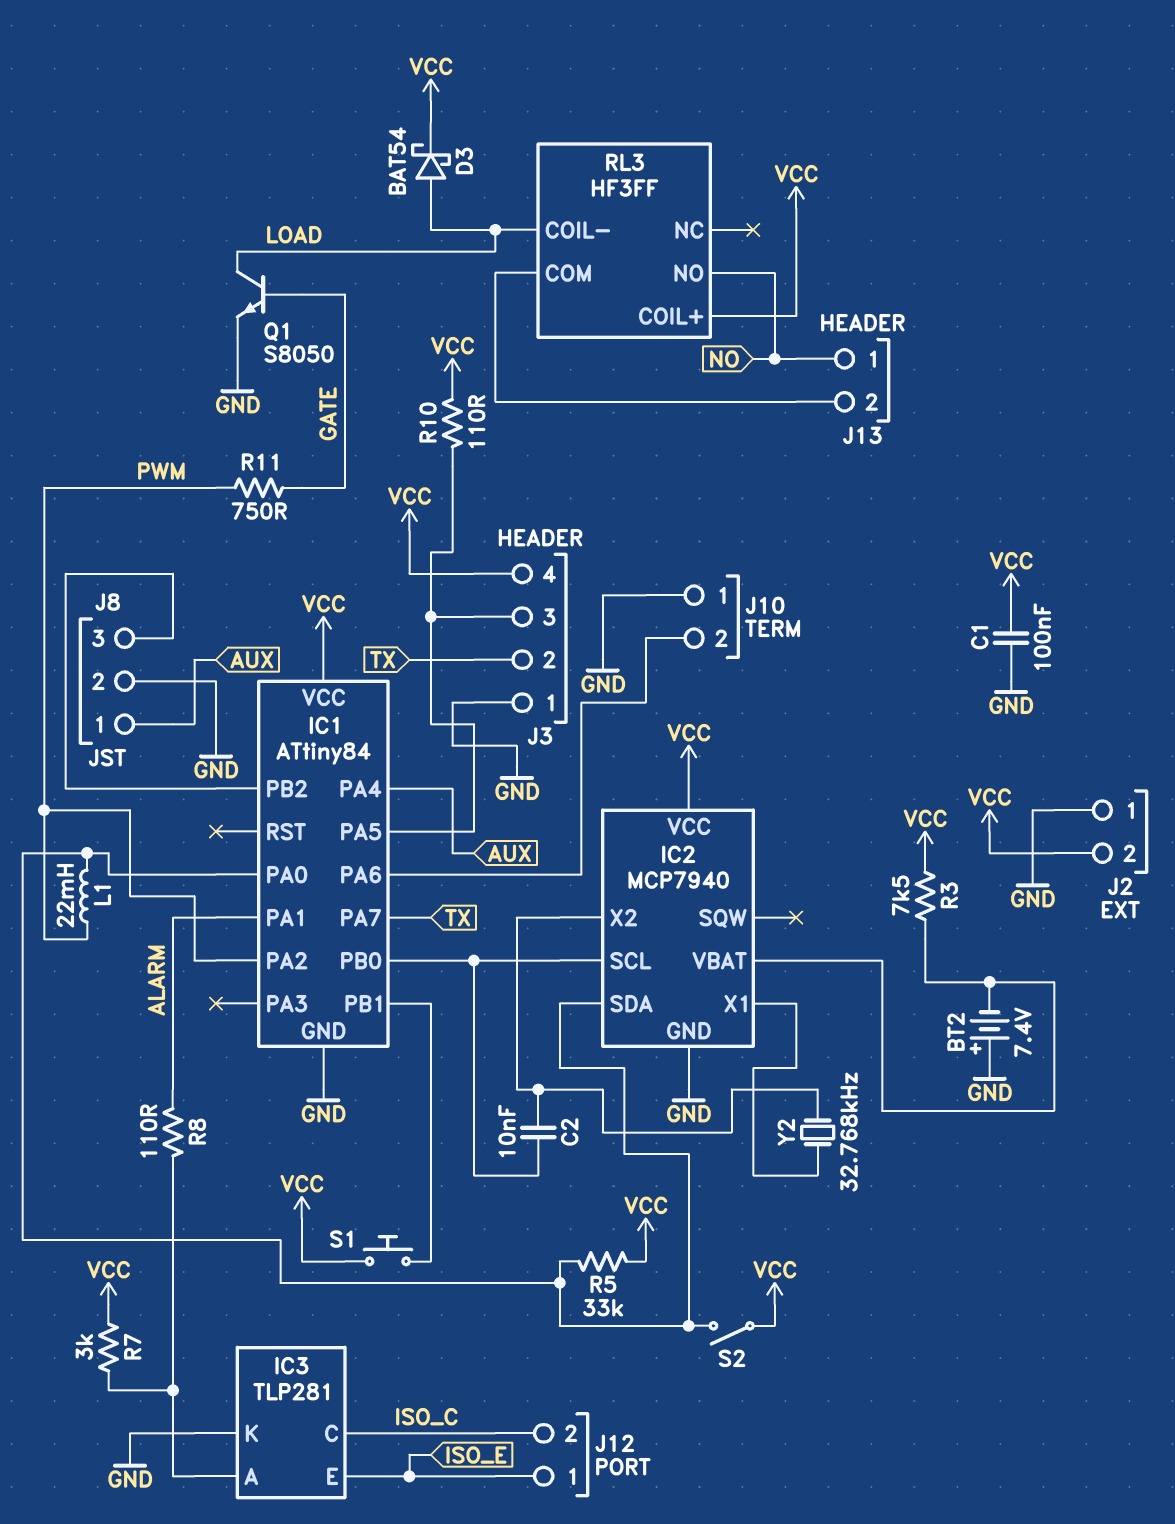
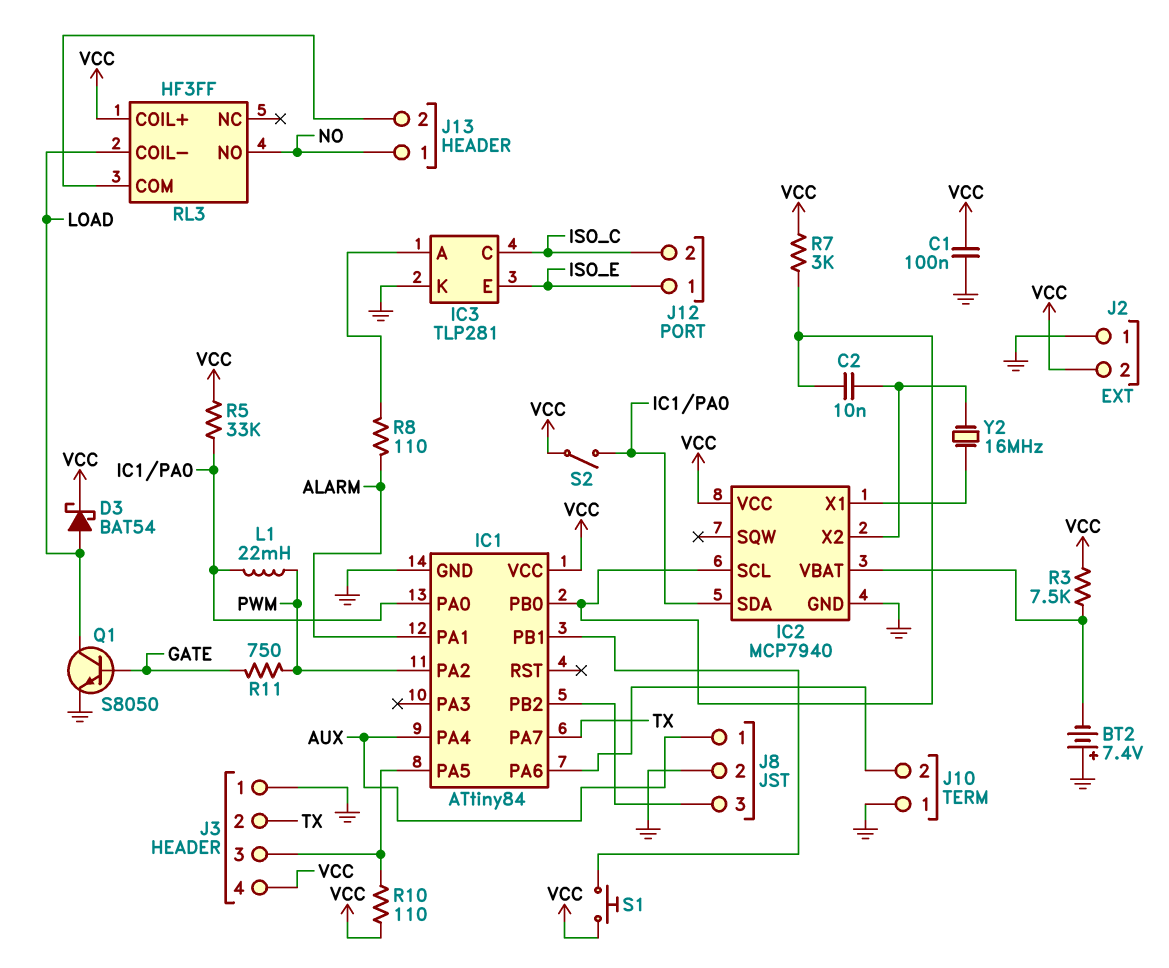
R7: 3k (IC3/A, VCC) -> 3k (IC1/PB0, VCC)
Y2: 32.768kHz (IC2/X1, IC2/X2) -> 16MHz (IC2/X1, IC2/X2)

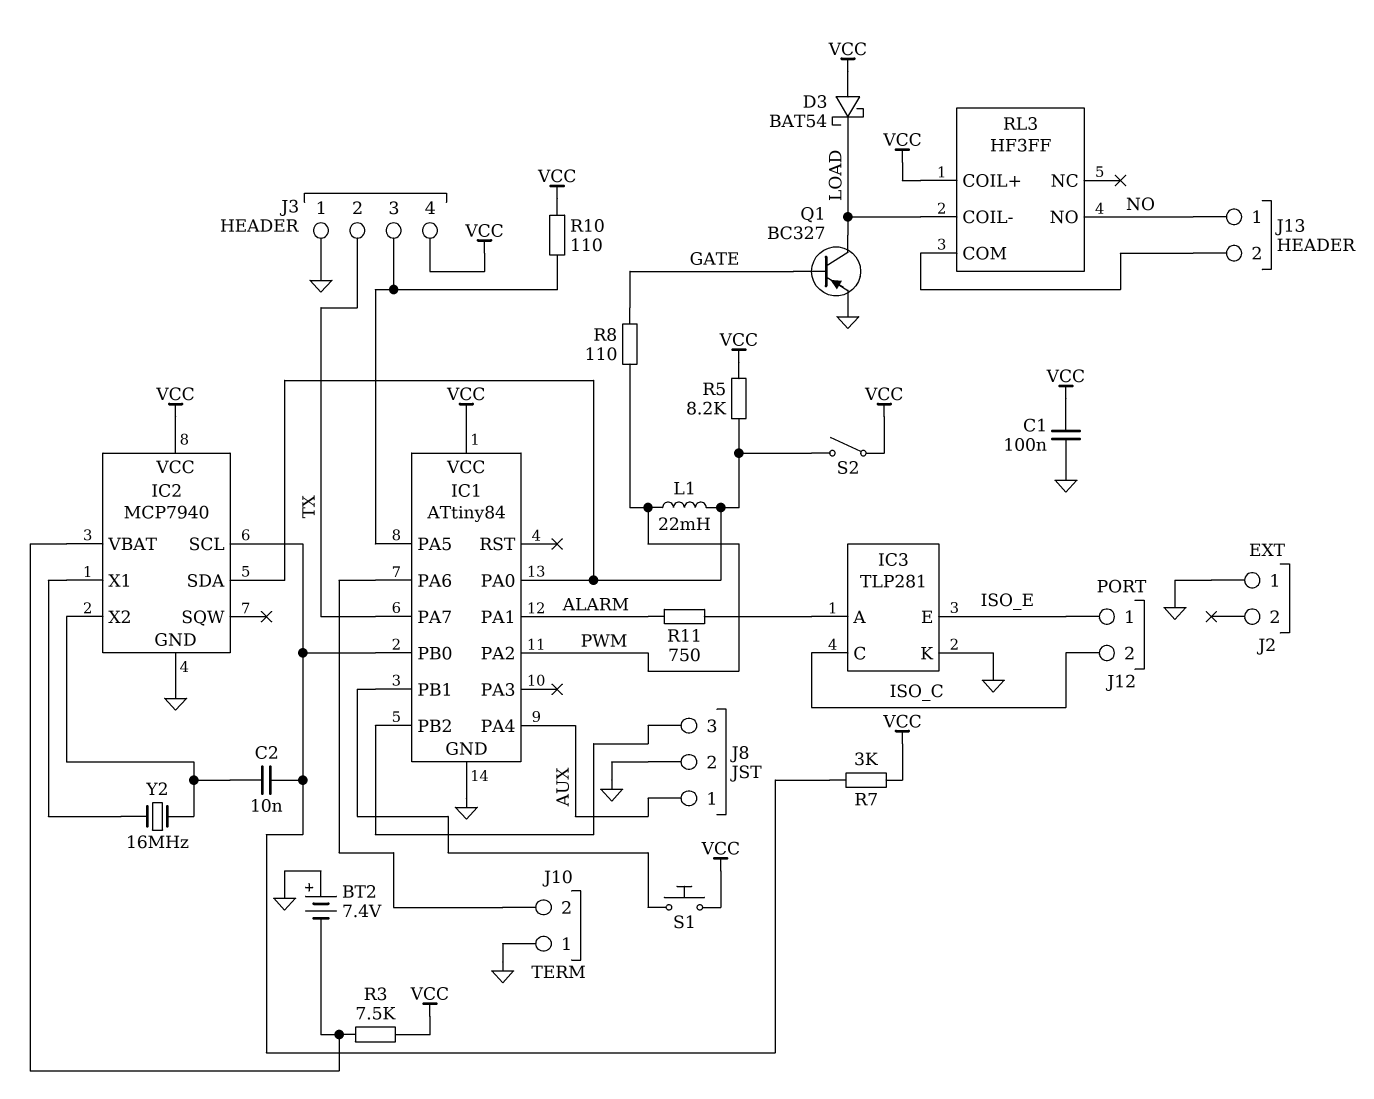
D3: schottky BAT54 (A LOAD, K VCC) -> schottky BAT54 (A VCC, K LOAD)
J2 pin 2: VCC -> none
Q1: NPN S8050 (B GATE, C LOAD, E GND) -> PNP BC327 (B GATE, C LOAD, E GND)
R5: 33k (IC1/PA0, VCC) -> 8.2k (IC1/PA0, VCC)
R8: 110 (ALARM, IC3/A) -> 110 (GATE, PWM)
R11: 750 (GATE, PWM) -> 750 (ALARM, IC3/A)

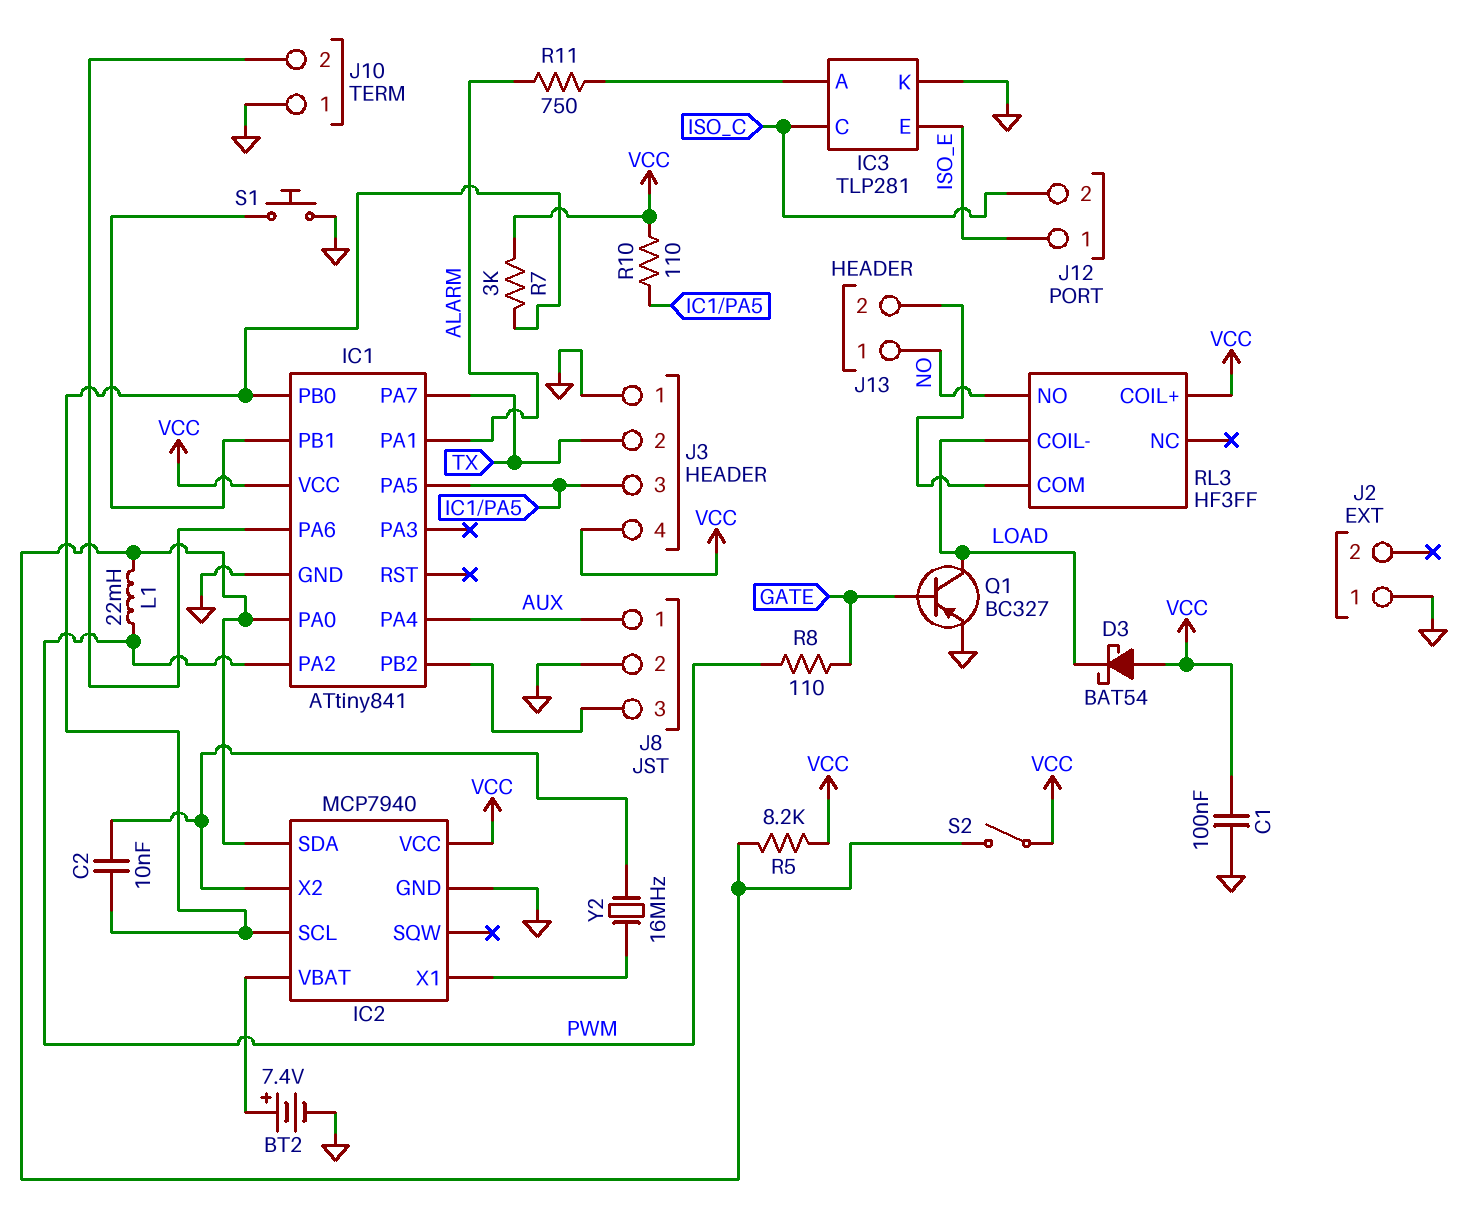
BT2: 7.4V (plus GND, minus IC2/VBAT) -> 7.4V (plus IC2/VBAT, minus GND)
IC1: ATtiny84 -> ATtiny841
R3: 7.5k (IC2/VBAT, VCC) -> none
S1: button (IC1/PB1, VCC) -> button (GND, IC1/PB1)

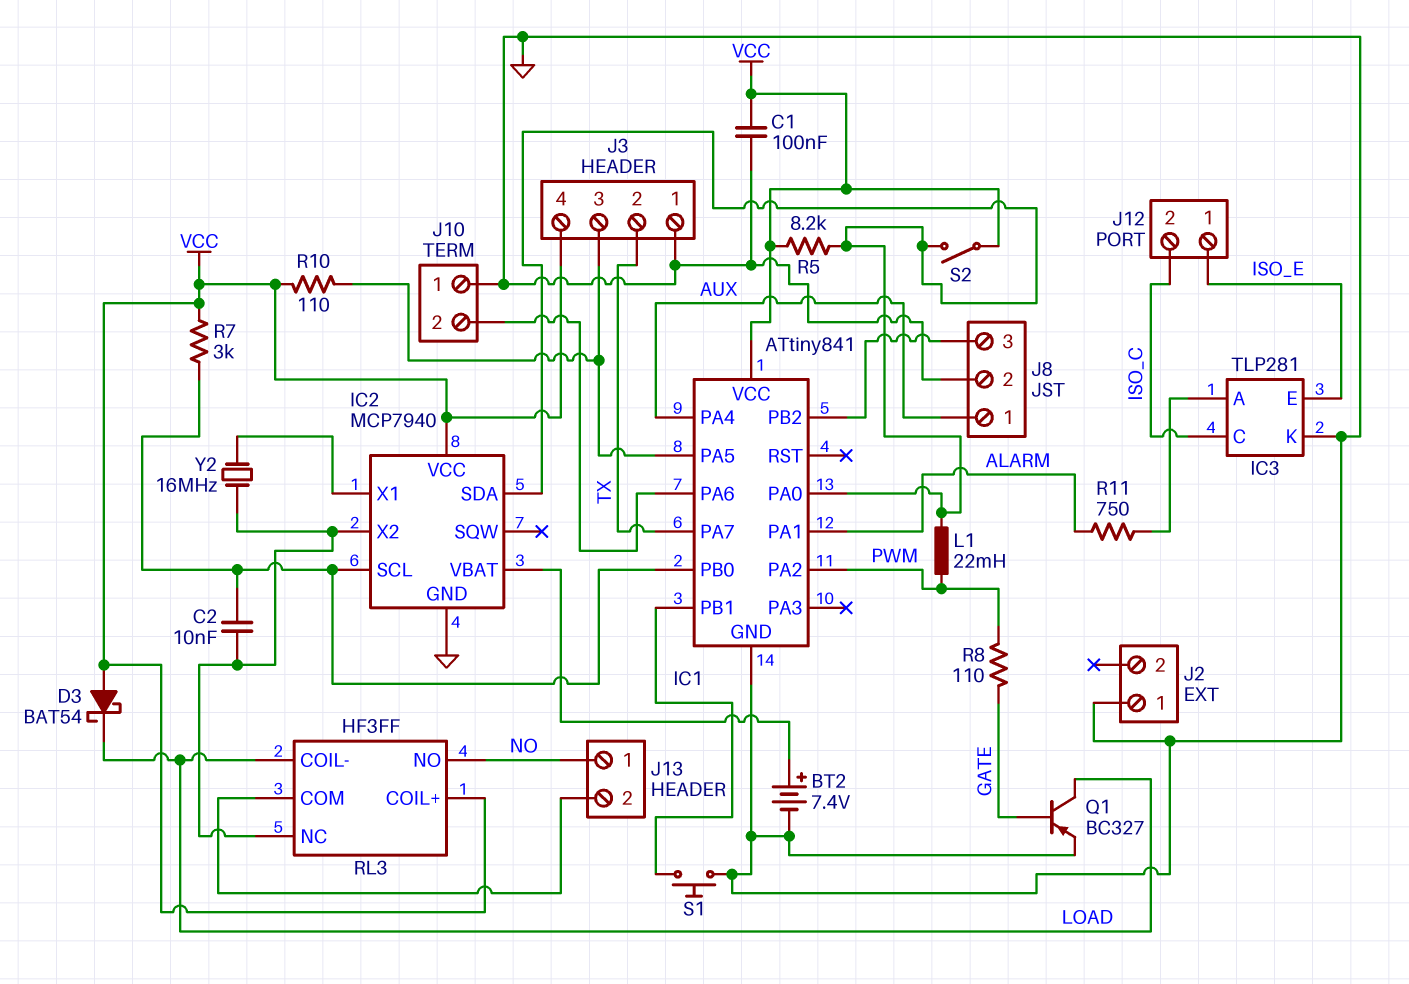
RL3 pin NC: none -> IC2/X2

